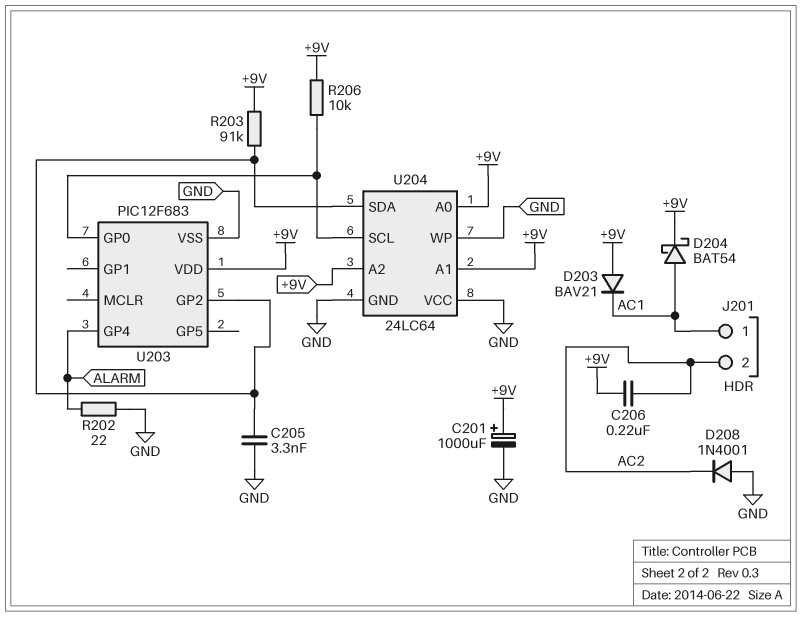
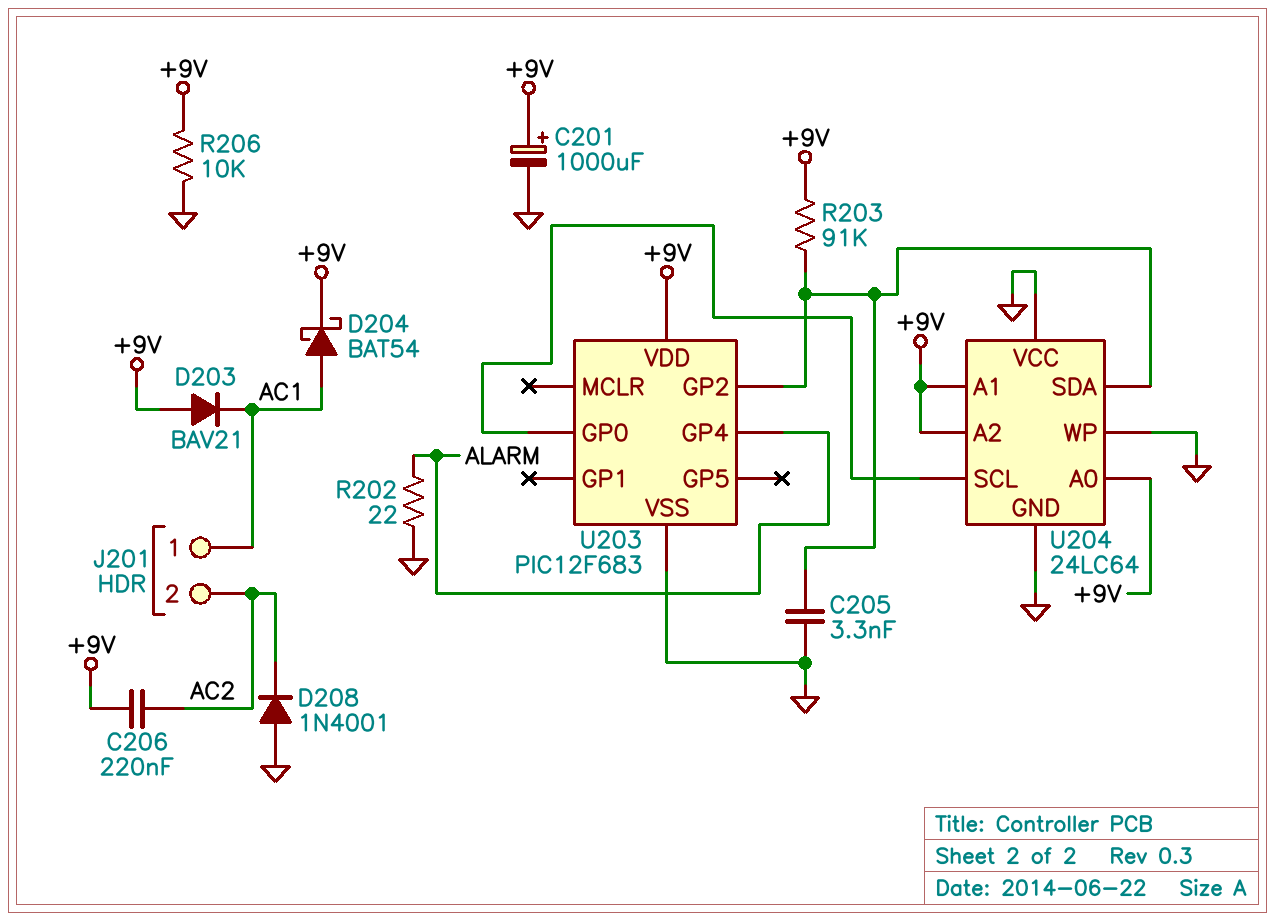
R206: 10k (+9V, U203/GP0) -> 10k (+9V, GND)

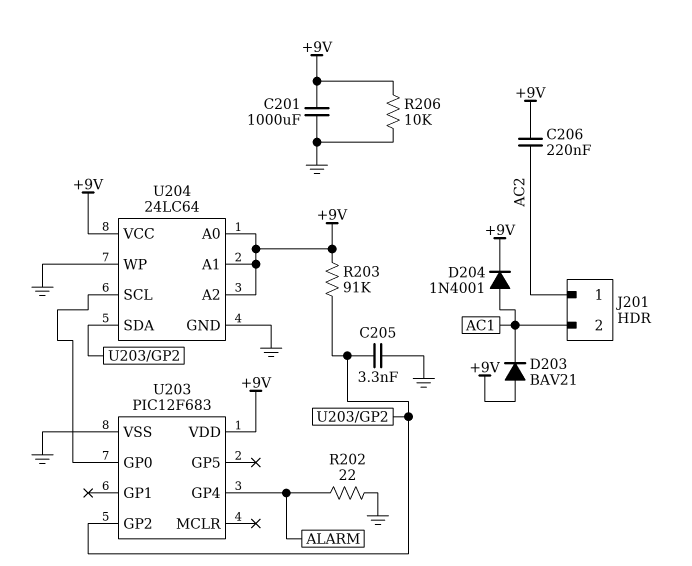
C201: 1000uF (plus +9V, minus GND) -> 1000uF (+9V, GND)
D204: schottky BAT54 (A AC1, K +9V) -> diode 1N4001 (A AC1, K +9V)
D208: diode 1N4001 (A GND, K AC2) -> none
J201 pin 1: AC1 -> AC2
J201 pin 2: AC2 -> AC1
U204 pin VCC: GND -> +9V

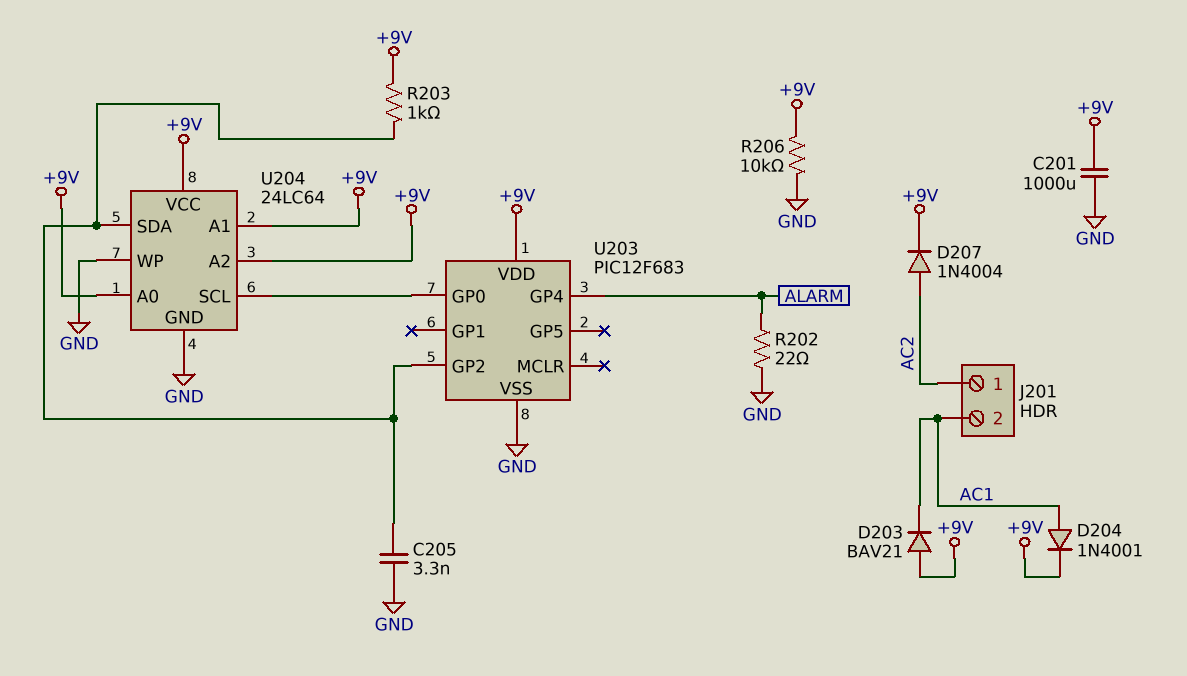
C206: 220nF (+9V, AC2) -> none
D207: none -> diode 1N4004 (A AC2, K +9V)
R203: 91k (+9V, U203/GP2) -> 1k (+9V, U203/GP2)

